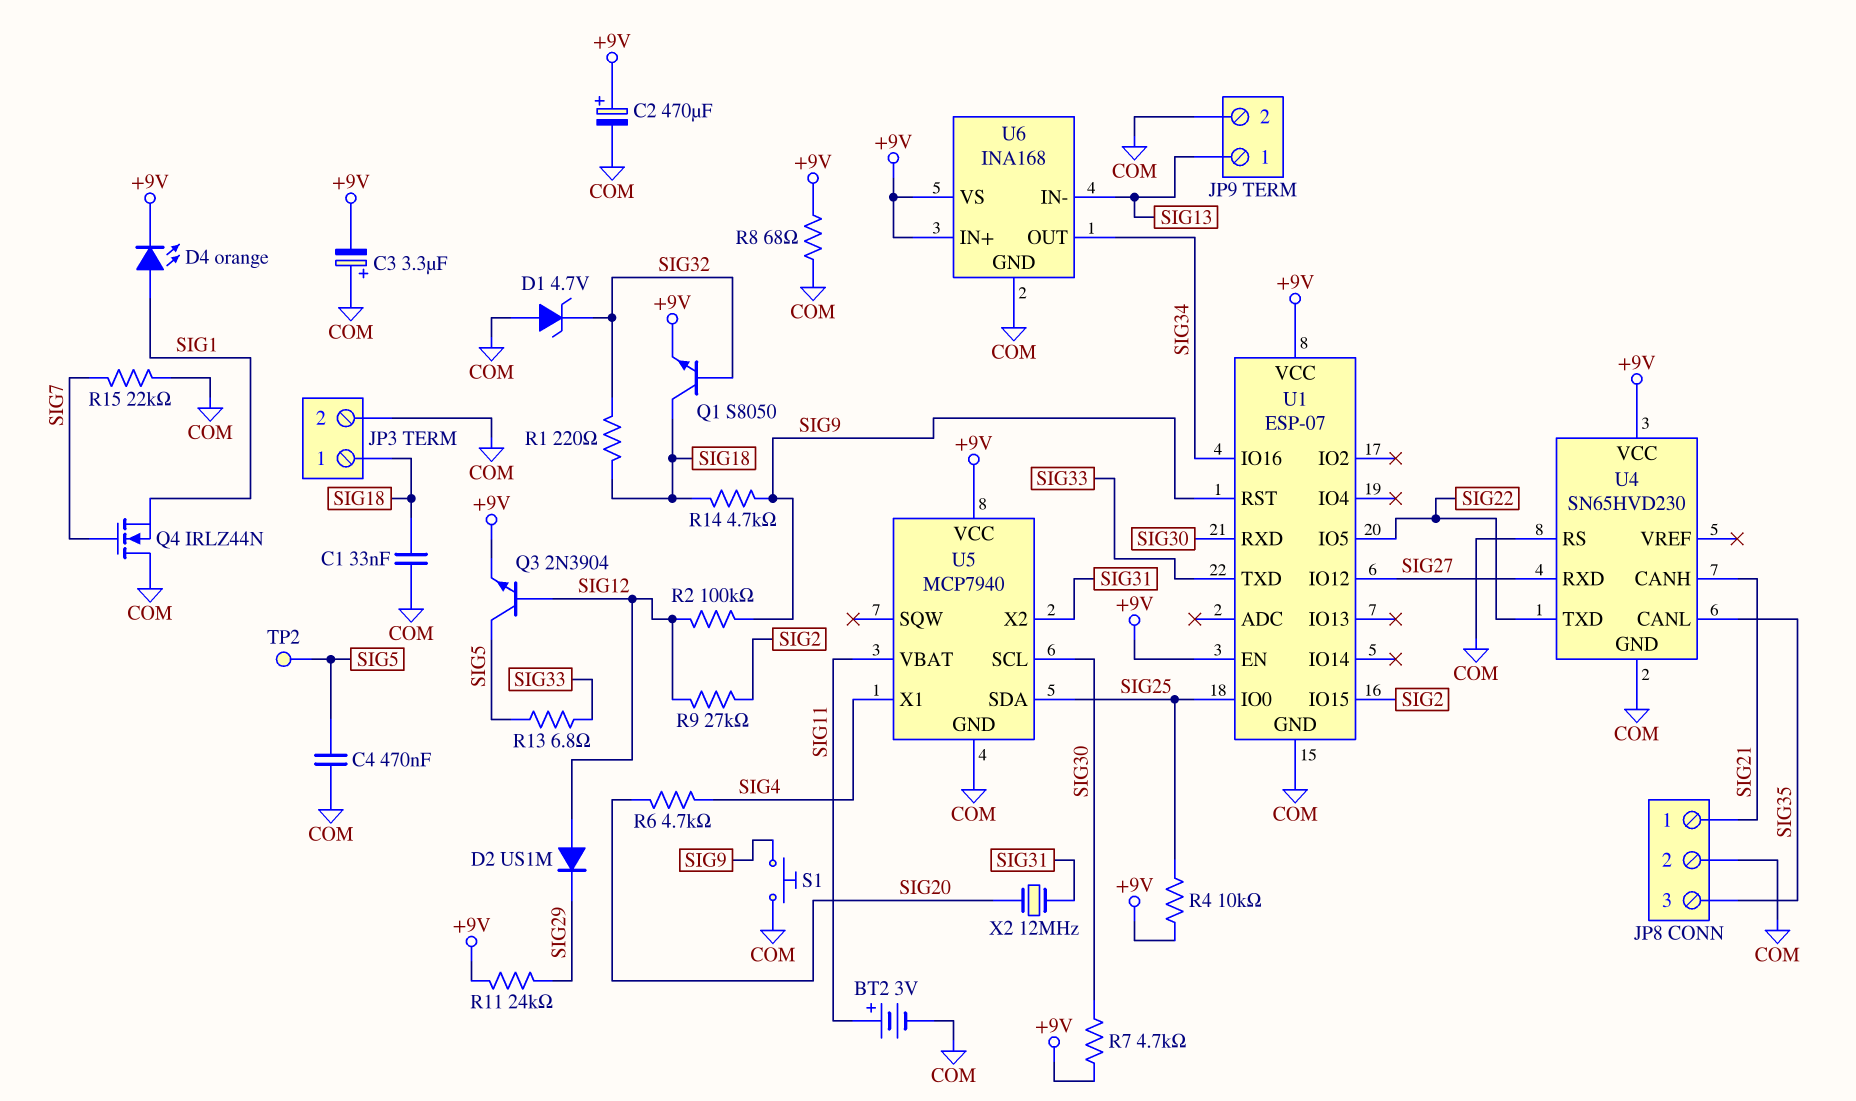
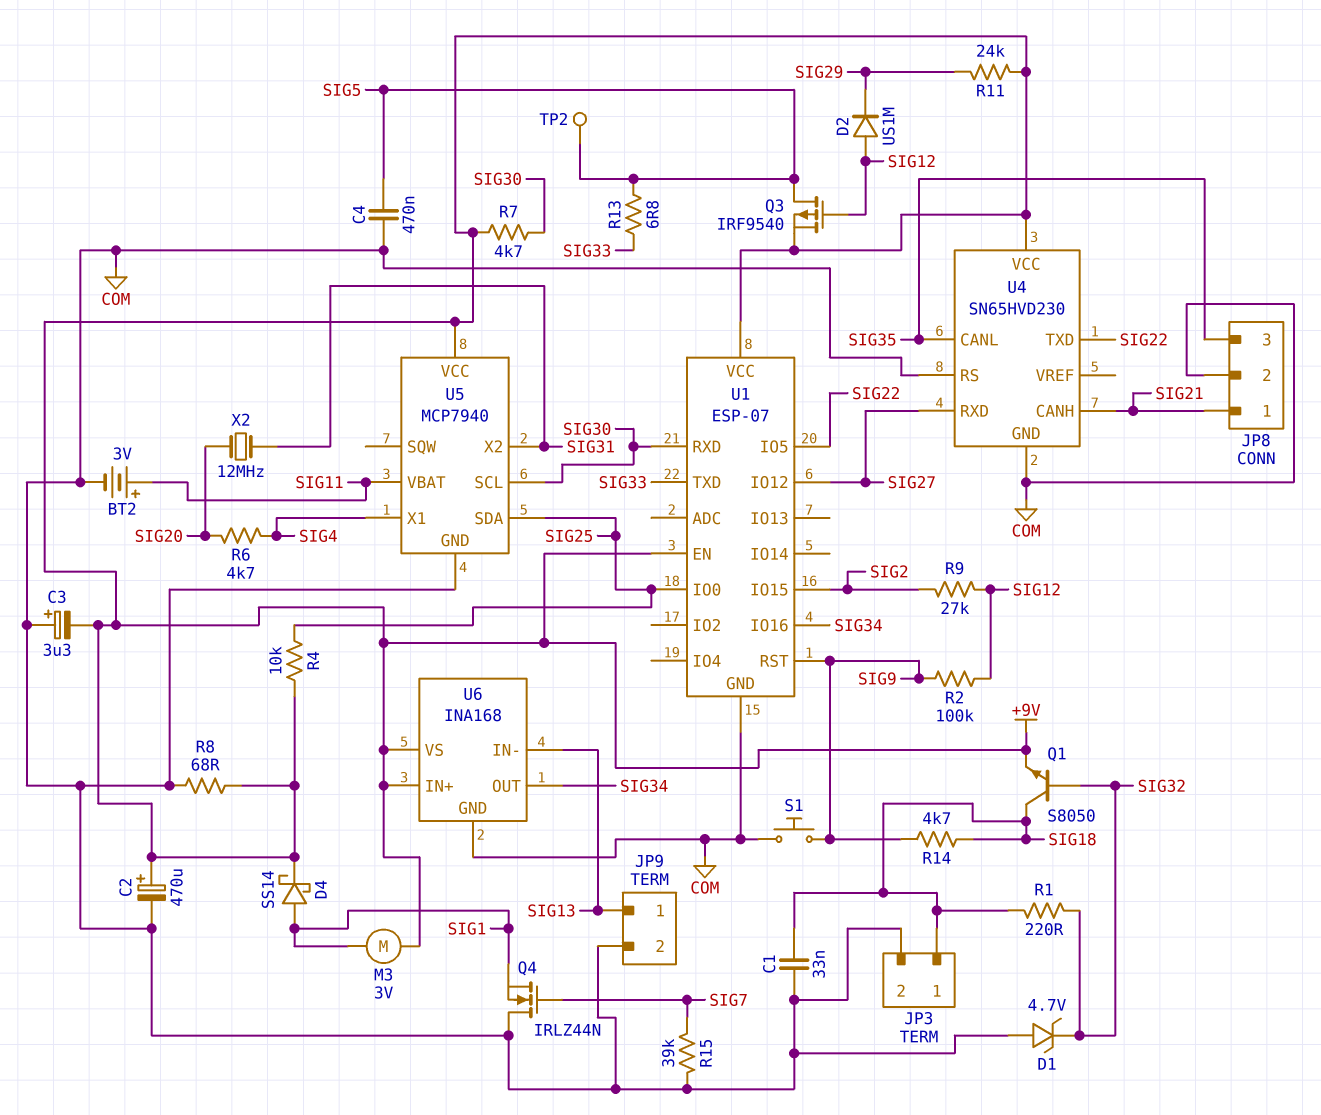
D4: LED orange (A SIG1, K +9V) -> schottky SS14 (A SIG1, K +9V)
M3: none -> motor 3V (+9V, SIG1)
Q3: NPN 2N3904 (B SIG12, C SIG5, E +9V) -> PMOS IRF9540 (G SIG12, D SIG5, S +9V)
R15: 22k (COM, SIG7) -> 39k (COM, SIG7)

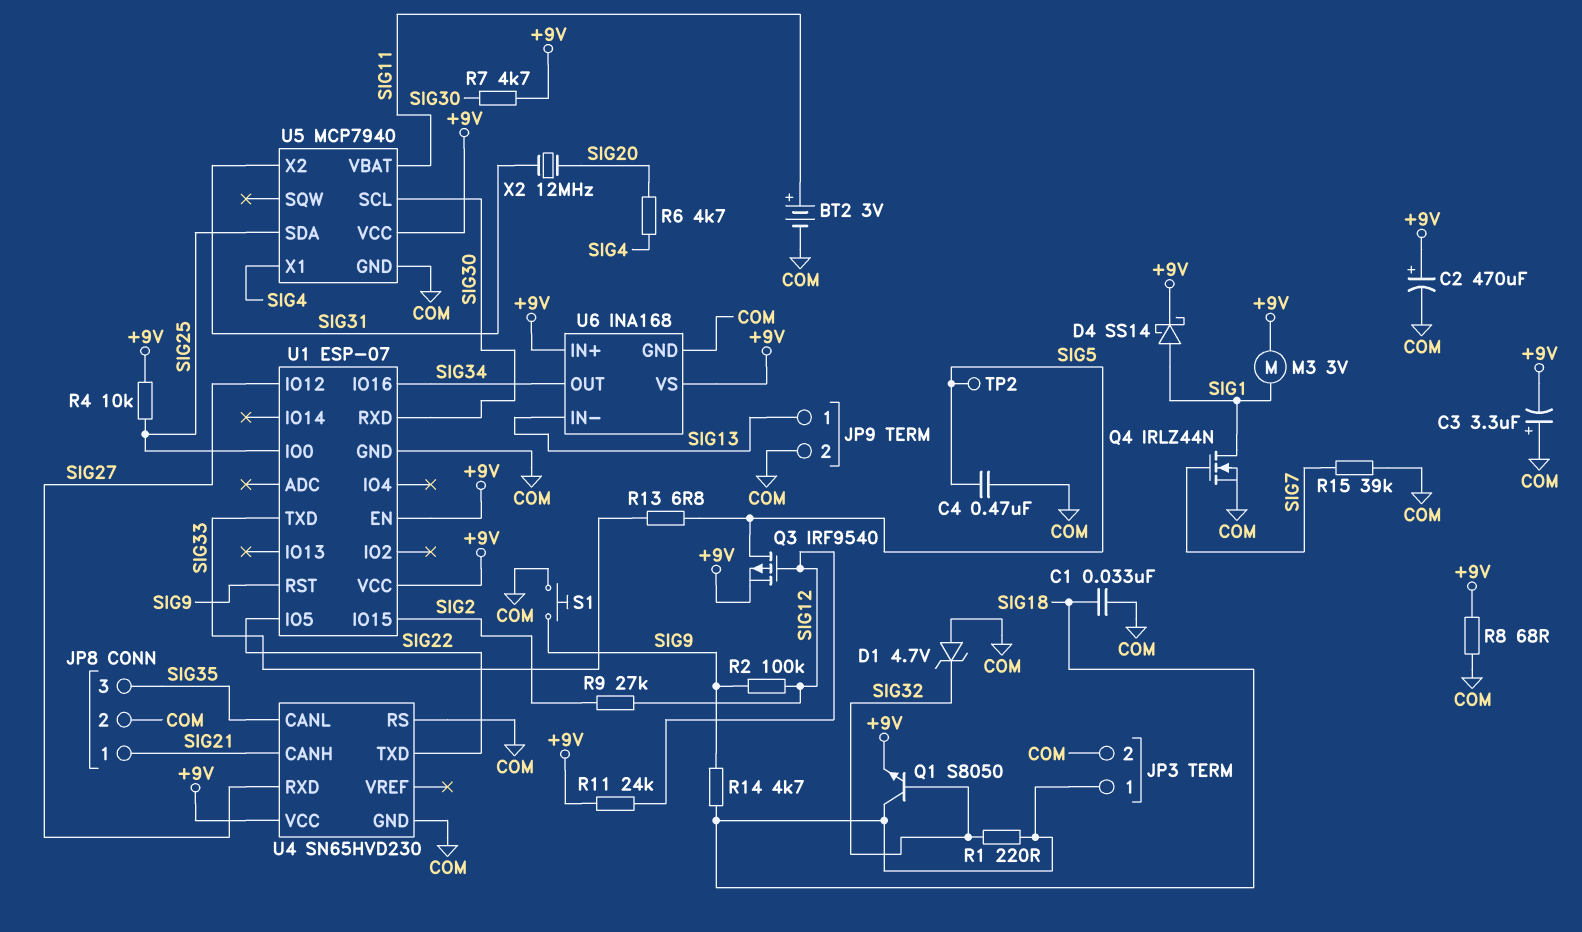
D2: diode US1M (A SIG12, K SIG29) -> none
Q4: NMOS IRLZ44N (G SIG7, D COM, S SIG1) -> NMOS IRLZ44N (G SIG7, D SIG1, S COM)
R11: 24k (+9V, SIG29) -> 24k (+9V, SIG12)

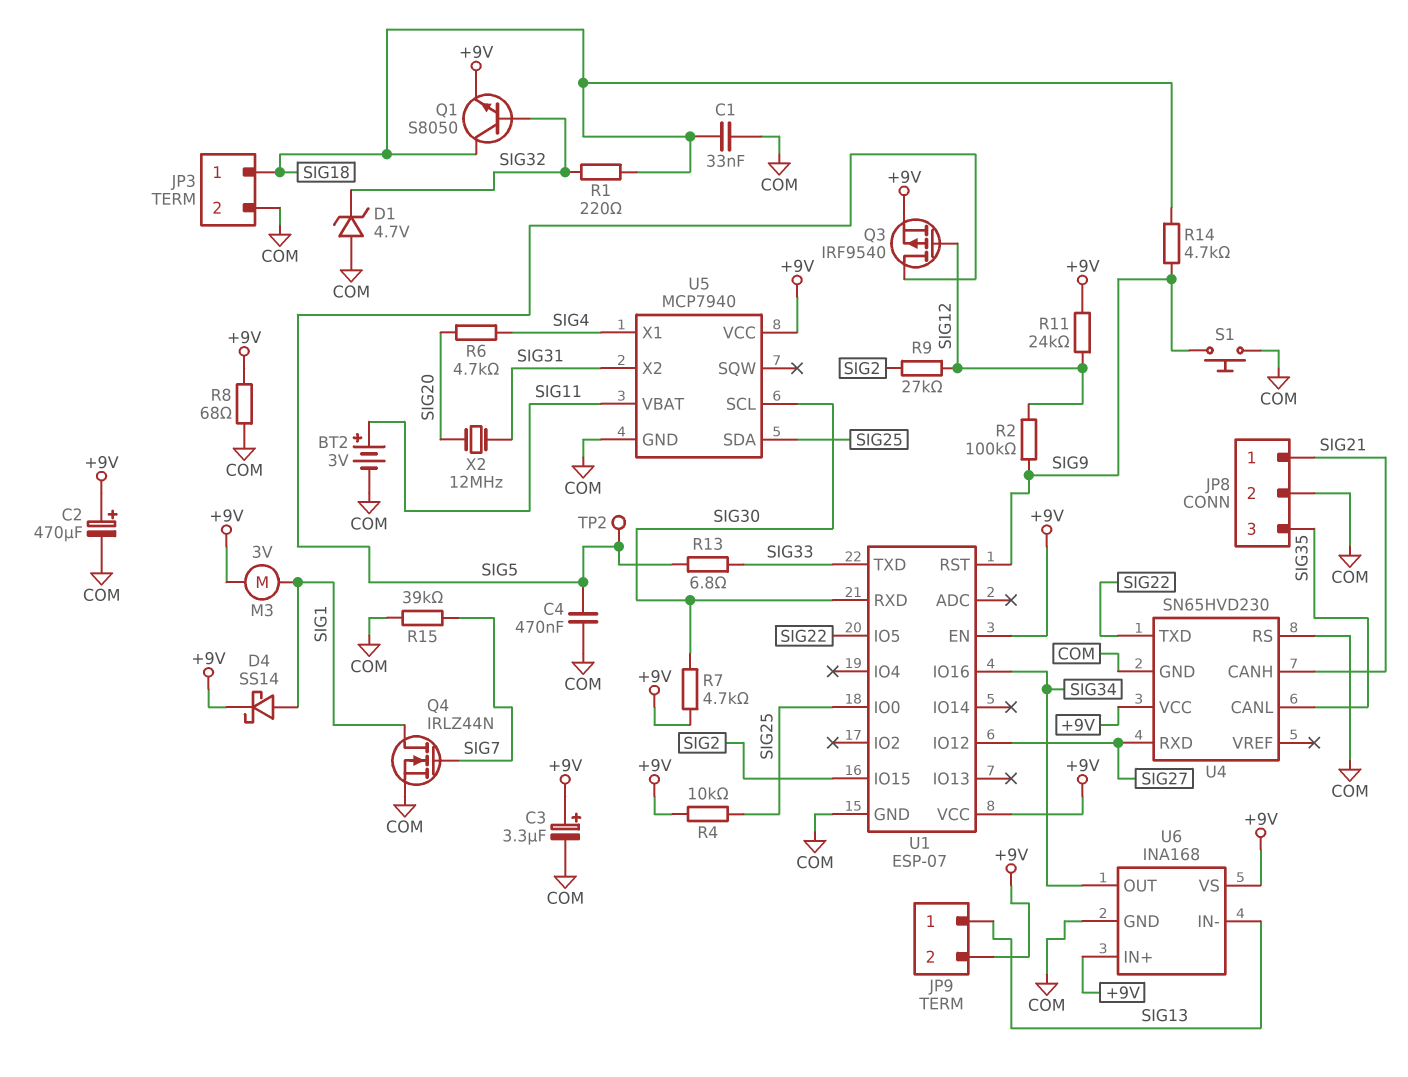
C3: 3.3uF (plus COM, minus +9V) -> 3.3uF (plus +9V, minus COM)
JP9 pin 2: COM -> +9V

